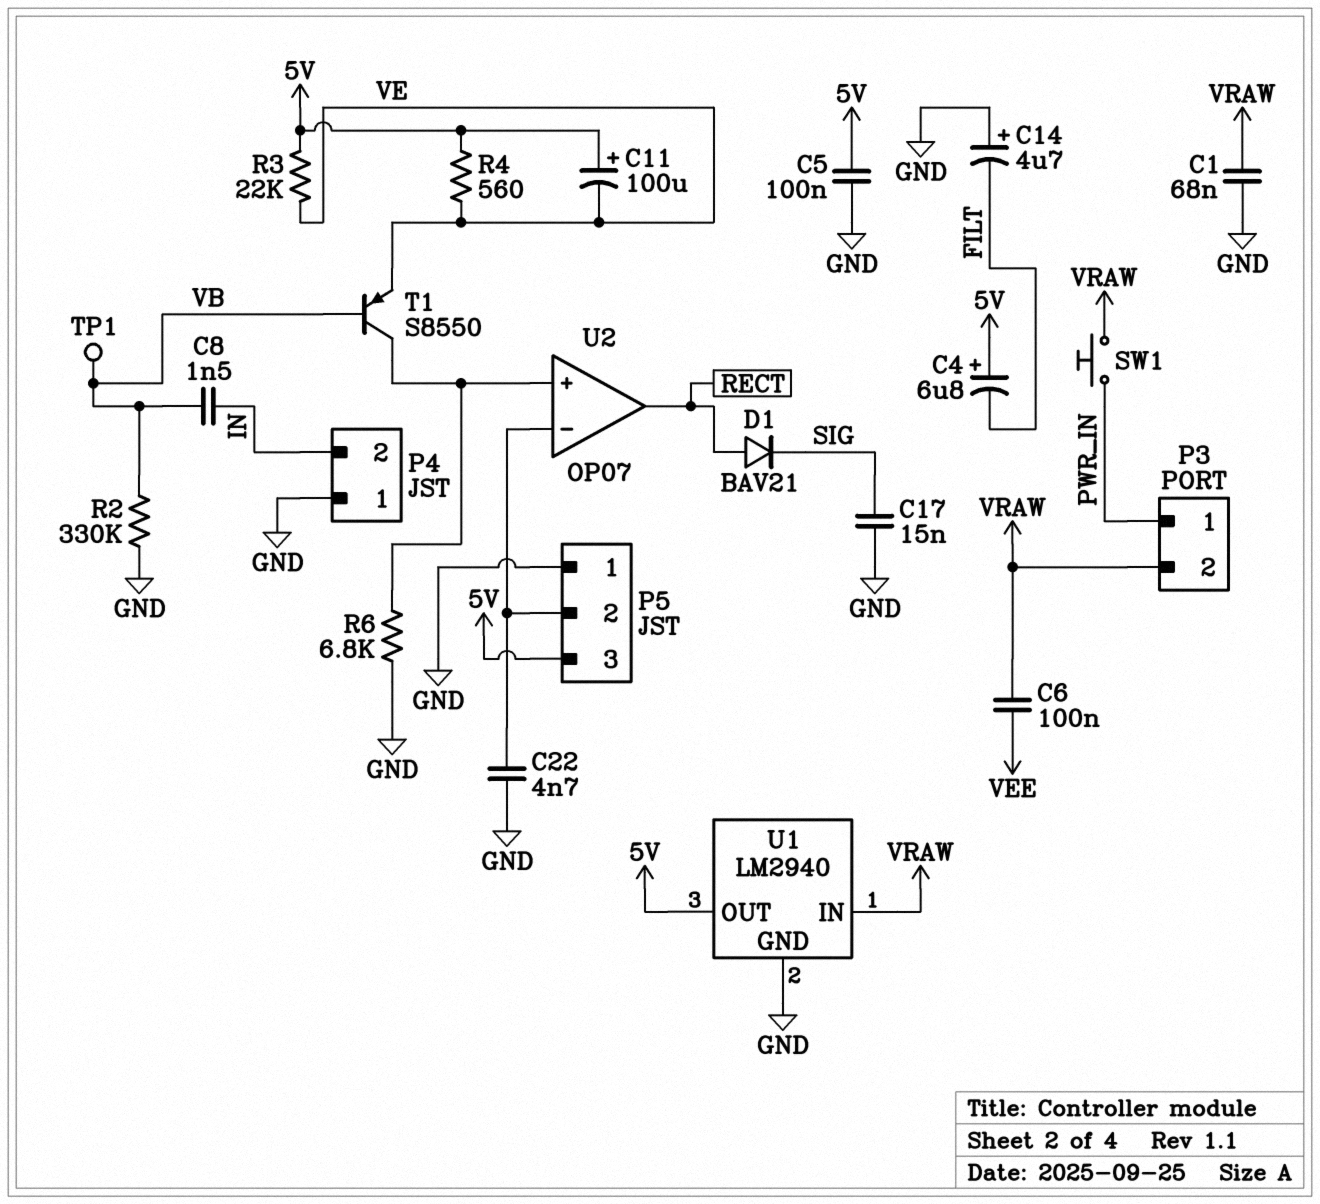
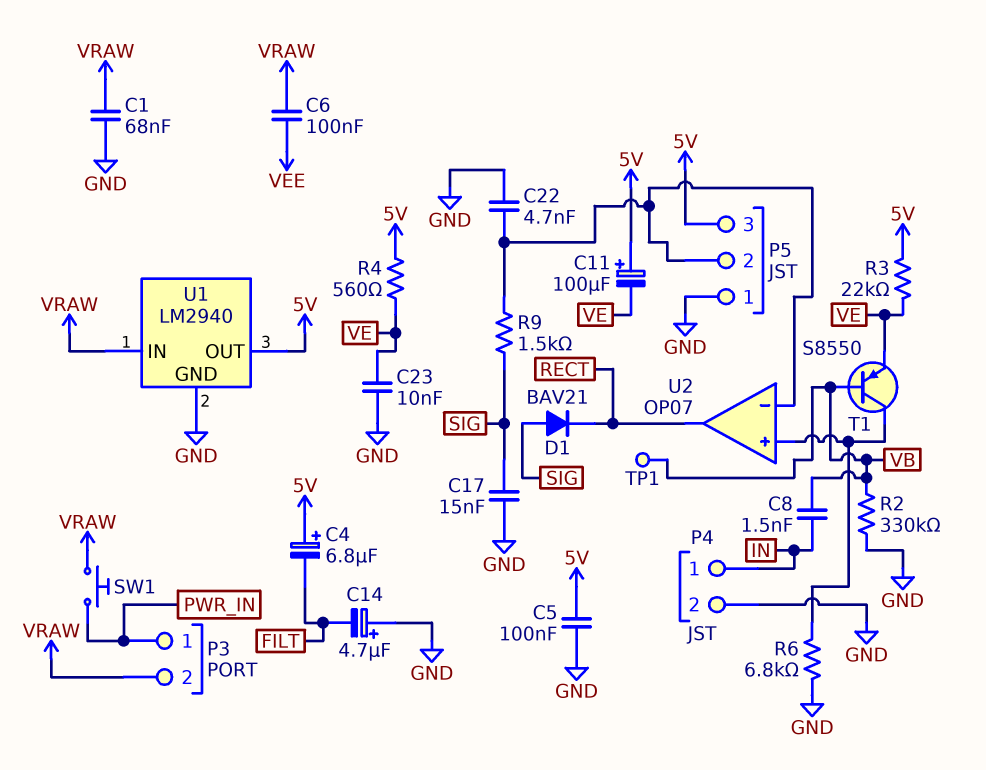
C23: none -> 10nF (GND, VE)
D1: diode BAV21 (A RECT, K SIG) -> diode BAV21 (A SIG, K RECT)
P4 pin 1: GND -> IN
P4 pin 2: IN -> GND
R9: none -> 1.5k (P5/2, SIG)

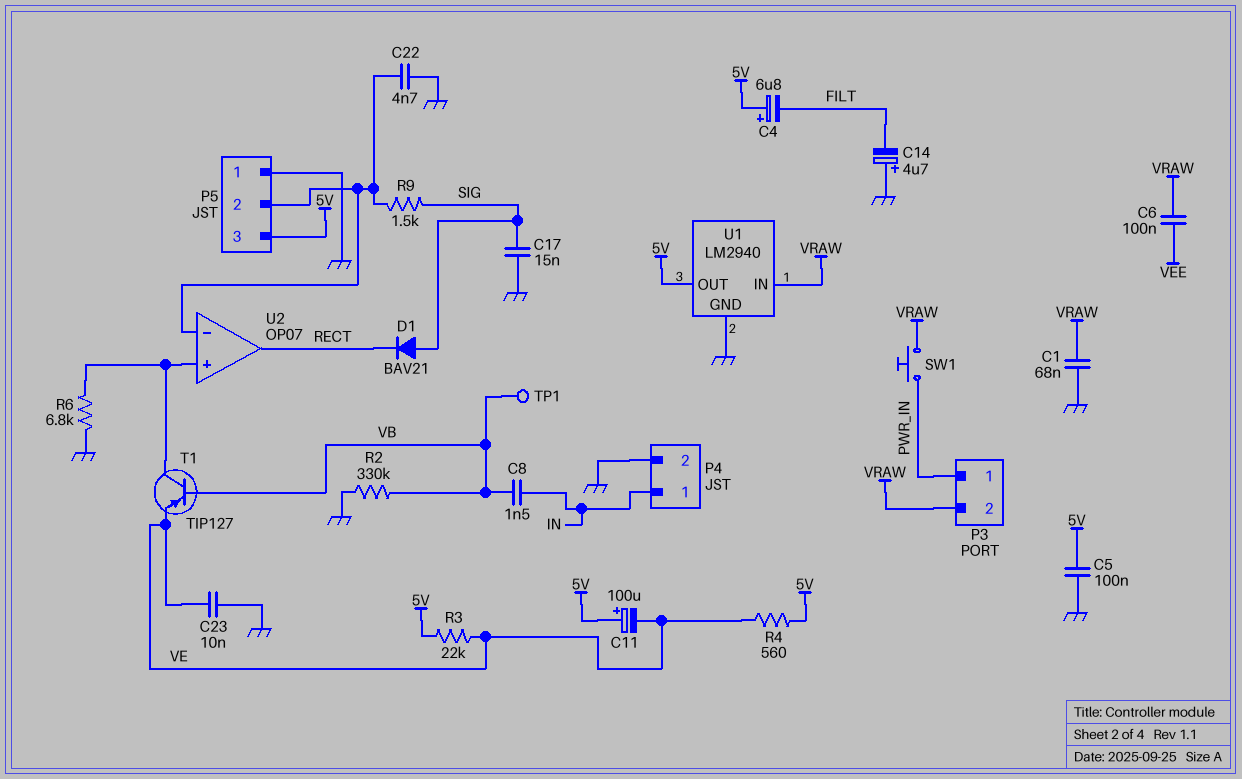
T1: PNP S8550 (B VB, C U2/in+, E VE) -> PNP TIP127 (B VB, C U2/in+, E VE)

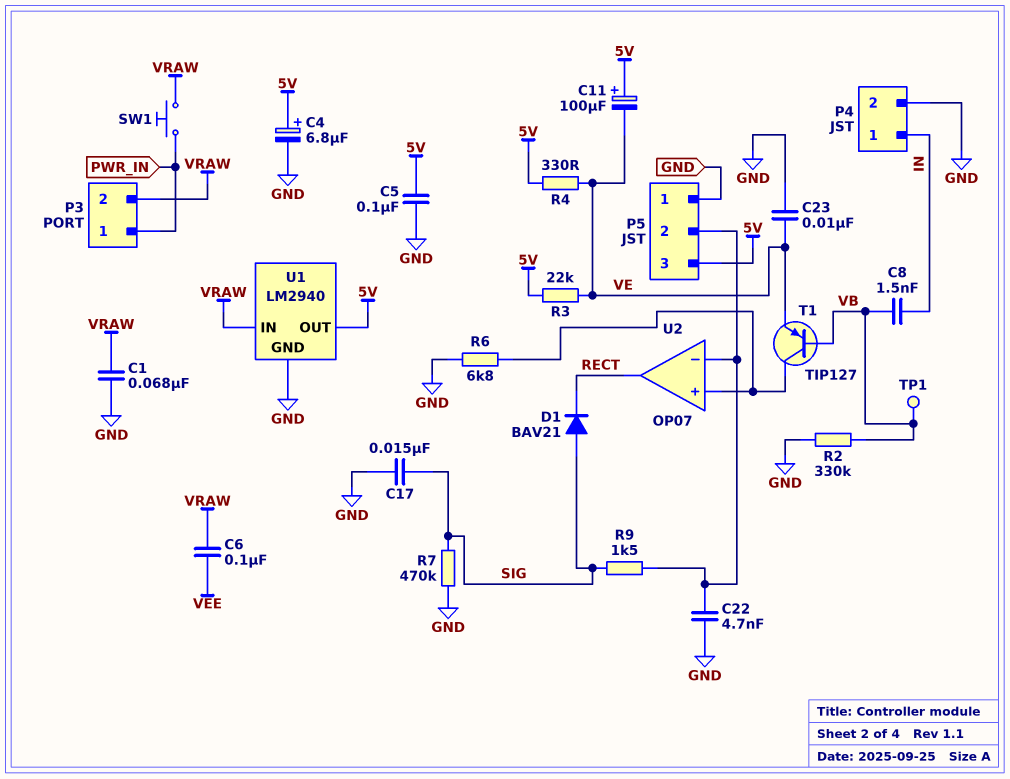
C4: 6.8uF (plus 5V, minus FILT) -> 6.8uF (plus 5V, minus GND)
C14: 4.7uF (plus GND, minus FILT) -> none
R4: 560 (5V, VE) -> 330 (5V, VE)
R7: none -> 470k (GND, SIG)

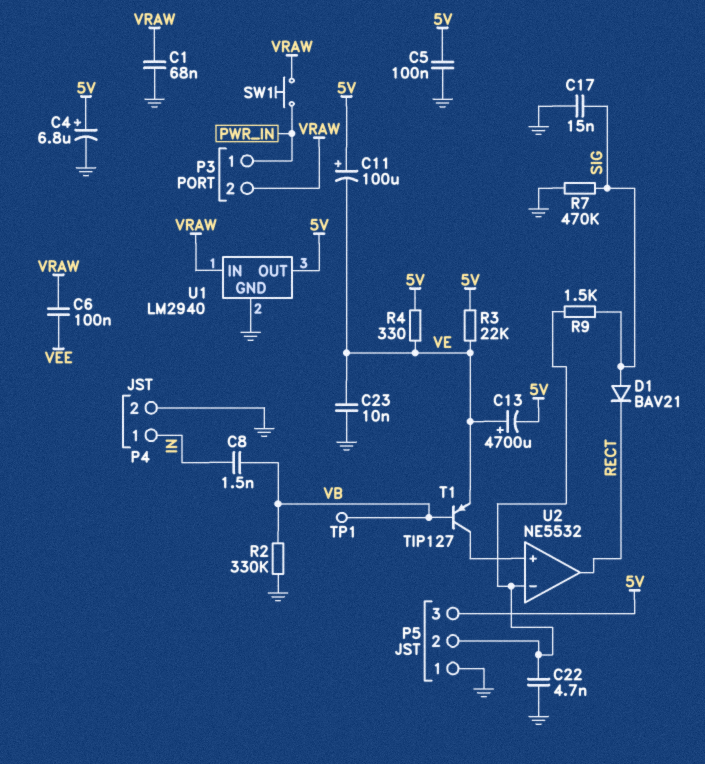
C13: none -> 4700uF (plus VE, minus 5V)
R6: 6.8k (GND, U2/in+) -> none
U2: OP07 -> NE5532

